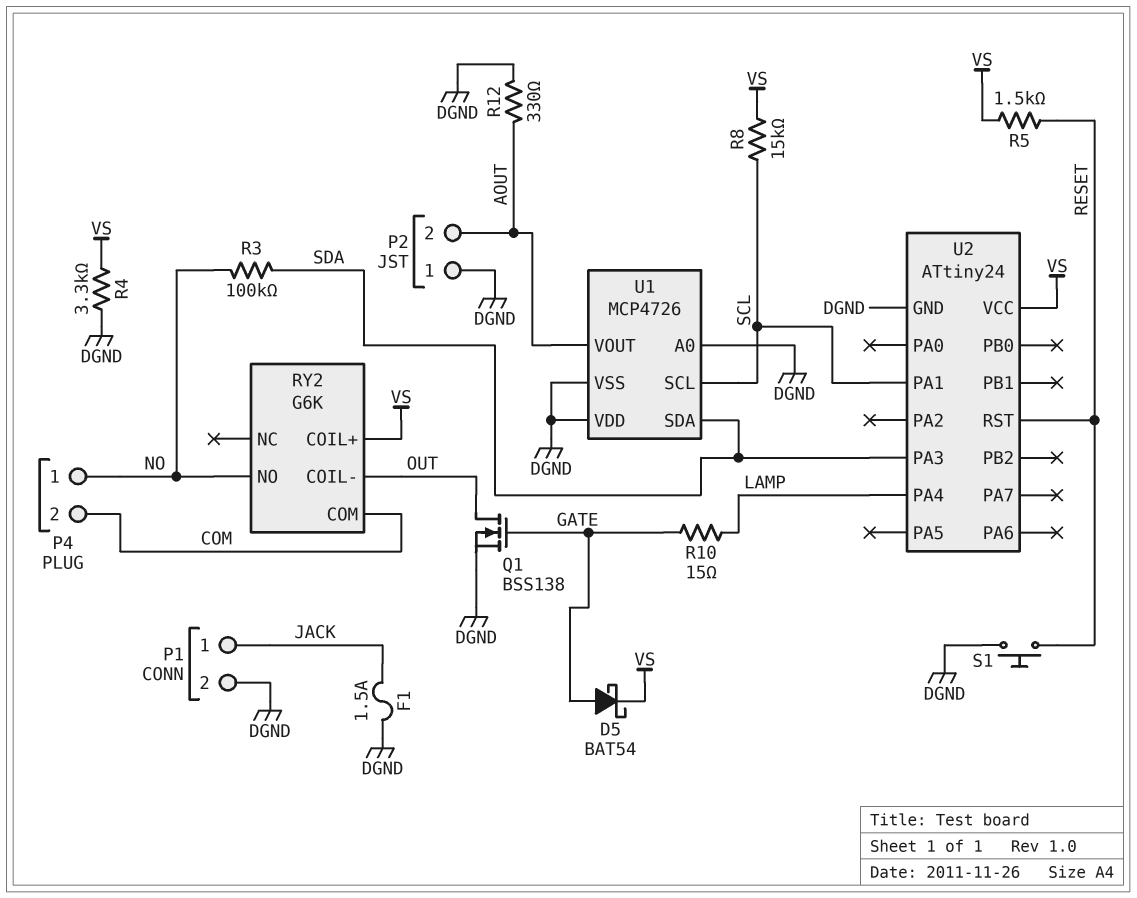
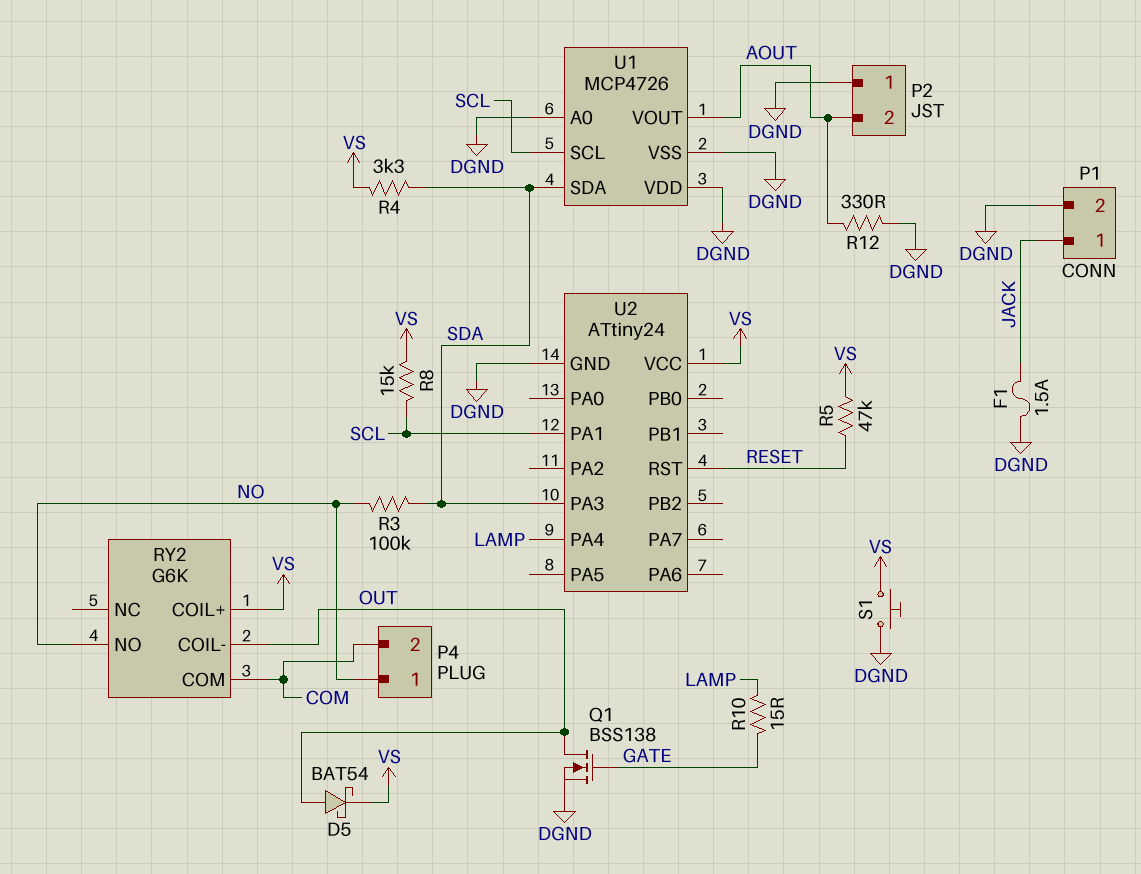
D5: schottky BAT54 (A GATE, K VS) -> schottky BAT54 (A OUT, K VS)
R4: 3.3k (DGND, VS) -> 3.3k (SDA, VS)
R5: 1.5k (RESET, VS) -> 47k (RESET, VS)
S1: button (DGND, RESET) -> button (DGND, VS)

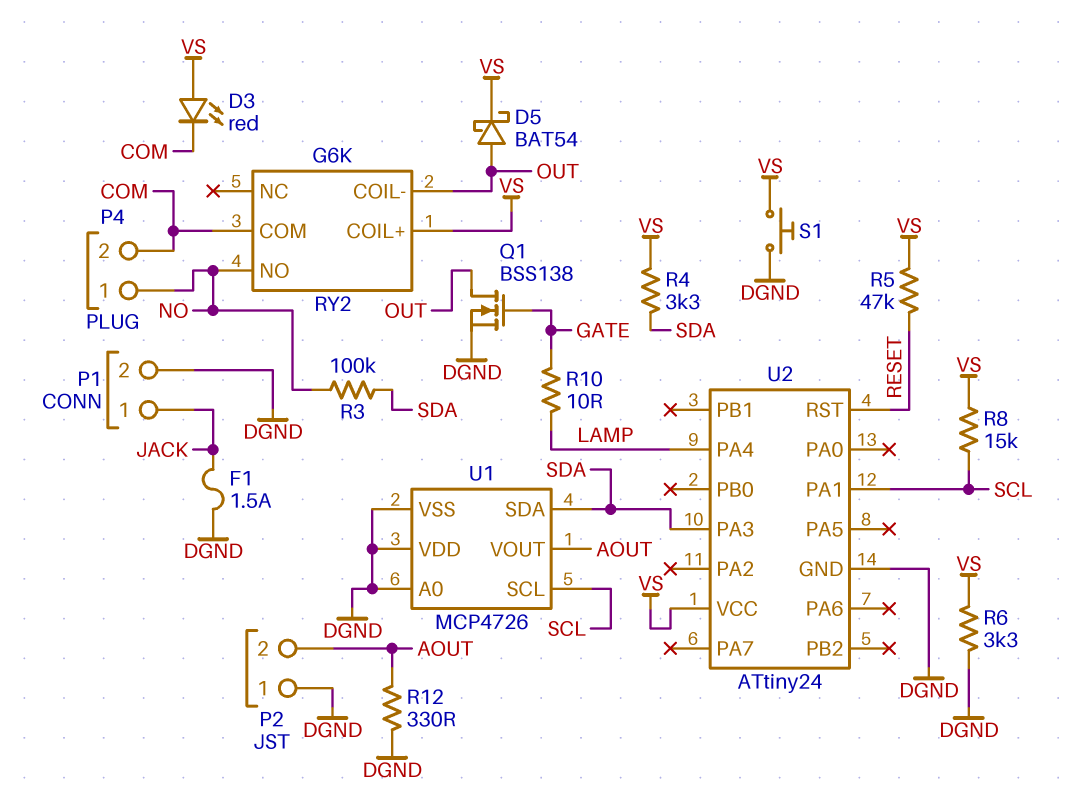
D3: none -> LED red (A VS, K COM)
R6: none -> 3.3k (DGND, VS)
R10: 15 (GATE, LAMP) -> 10 (GATE, LAMP)

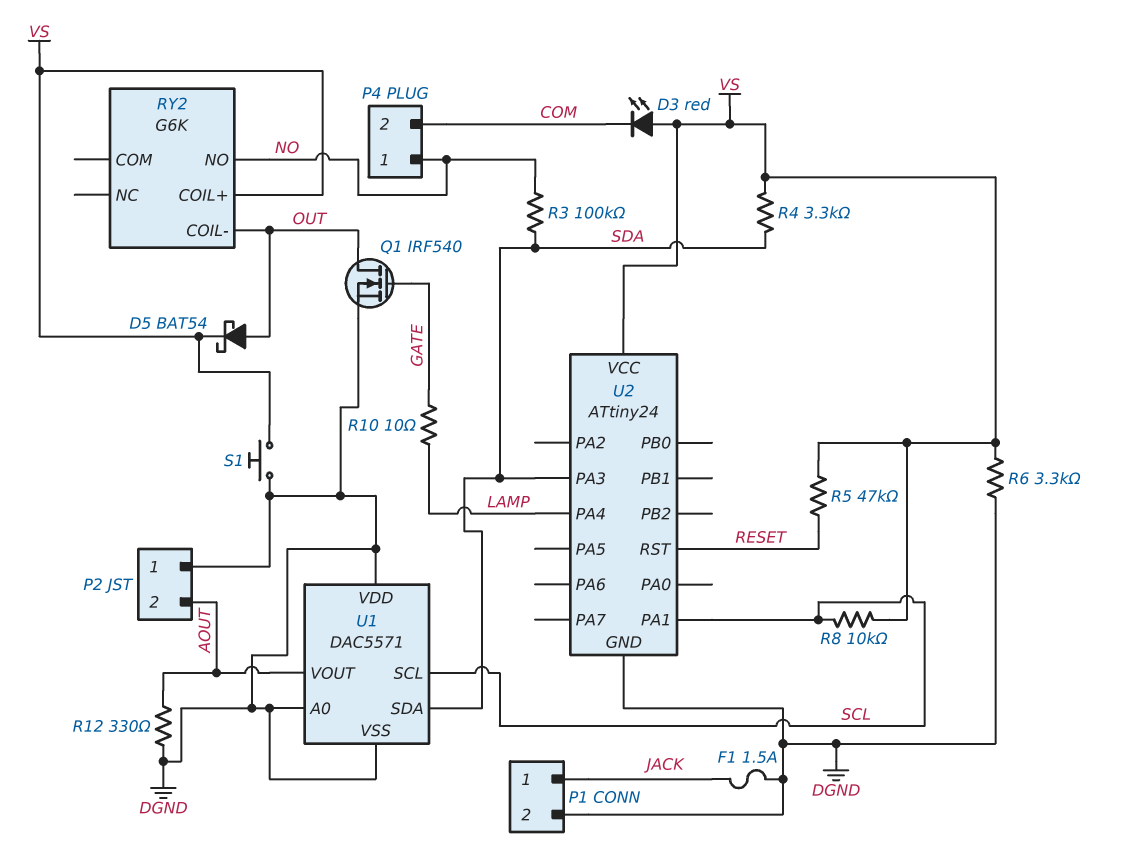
Q1: NMOS BSS138 (G GATE, D OUT, S DGND) -> NMOS IRF540 (G GATE, D OUT, S DGND)
R8: 15k (SCL, VS) -> 10k (SCL, VS)
RY2 pin COM: COM -> none
U1: MCP4726 -> DAC5571

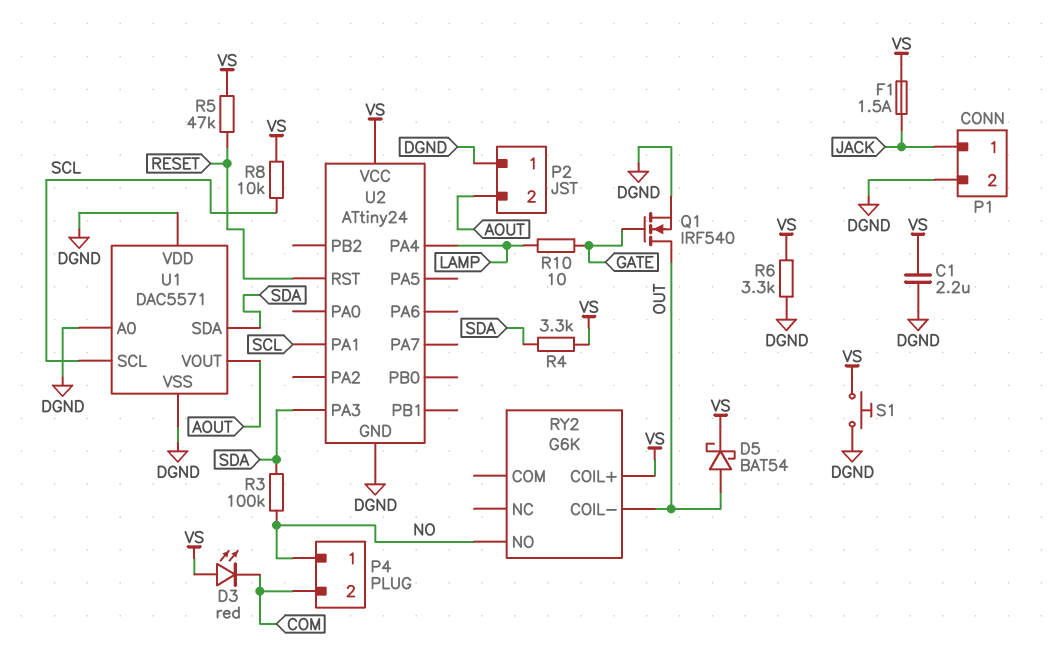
C1: none -> 2.2uF (DGND, VS)
F1: 1.5A (DGND, JACK) -> 1.5A (JACK, VS)
R12: 330 (AOUT, DGND) -> none

